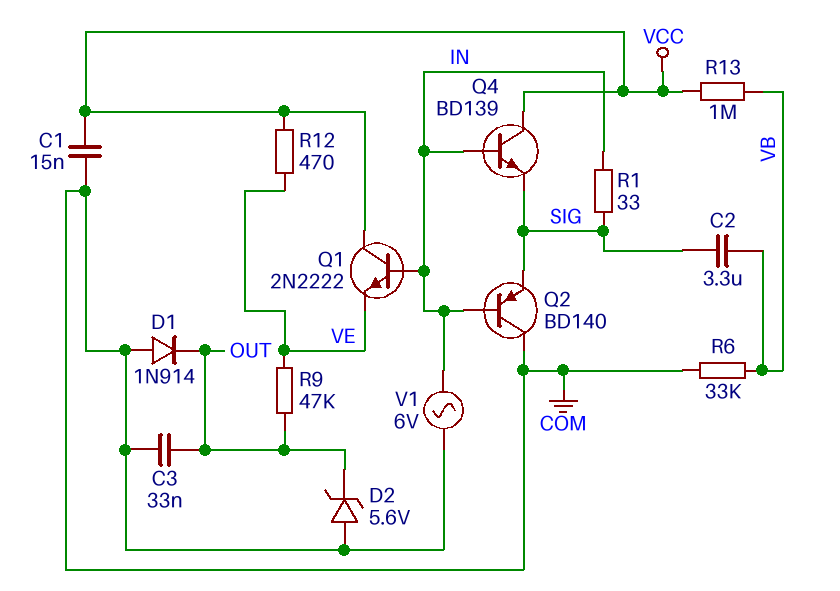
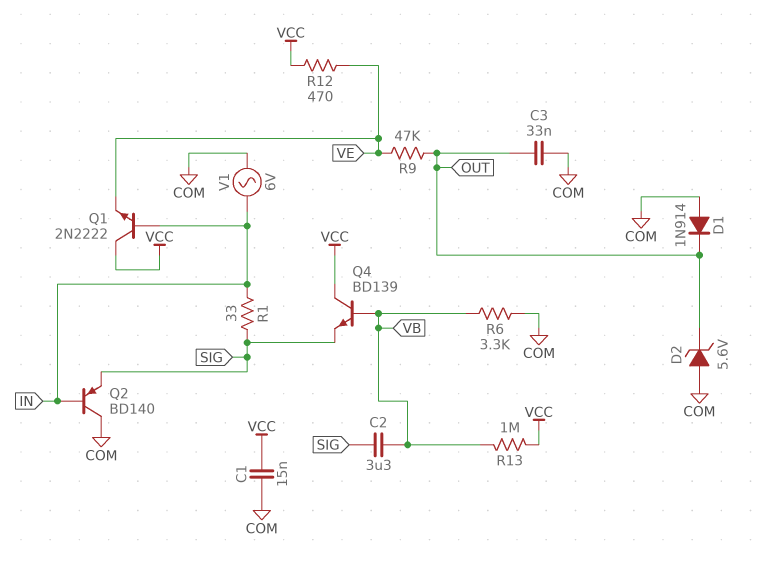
Q4: NPN BD139 (B IN, C VCC, E SIG) -> NPN BD139 (B VB, C VCC, E SIG)
R6: 33k (COM, VB) -> 3.3k (COM, VB)

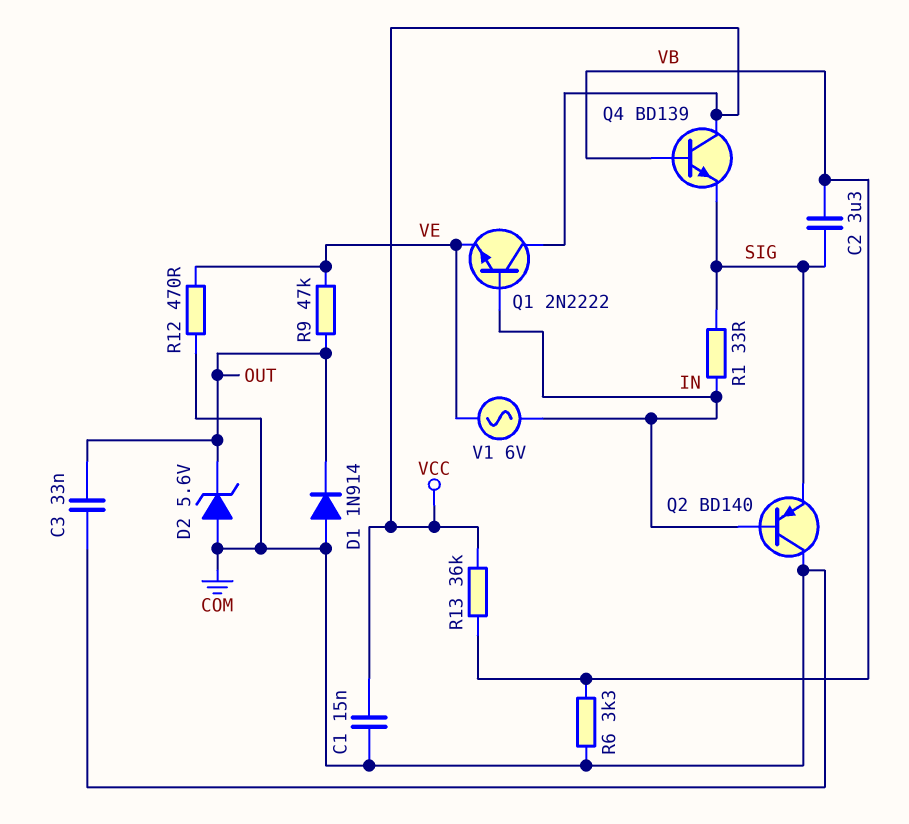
R12: 470 (VCC, VE) -> 470 (COM, VE)
R13: 1M (VB, VCC) -> 36k (VB, VCC)
V1: AC 6V (COM, IN) -> AC 6V (IN, VE)

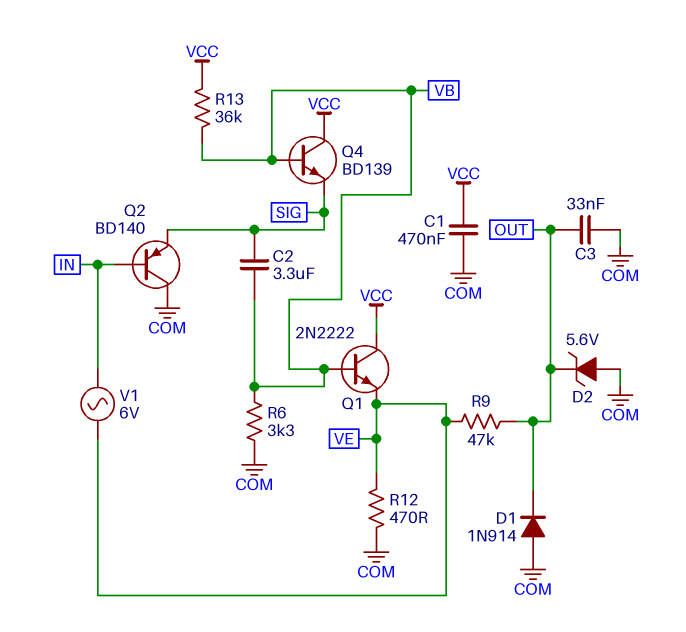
C1: 15nF (COM, VCC) -> 470nF (COM, VCC)
Q1: NPN 2N2222 (B IN, C VCC, E VE) -> NPN 2N2222 (B VB, C VCC, E VE)
R1: 33 (IN, SIG) -> none

